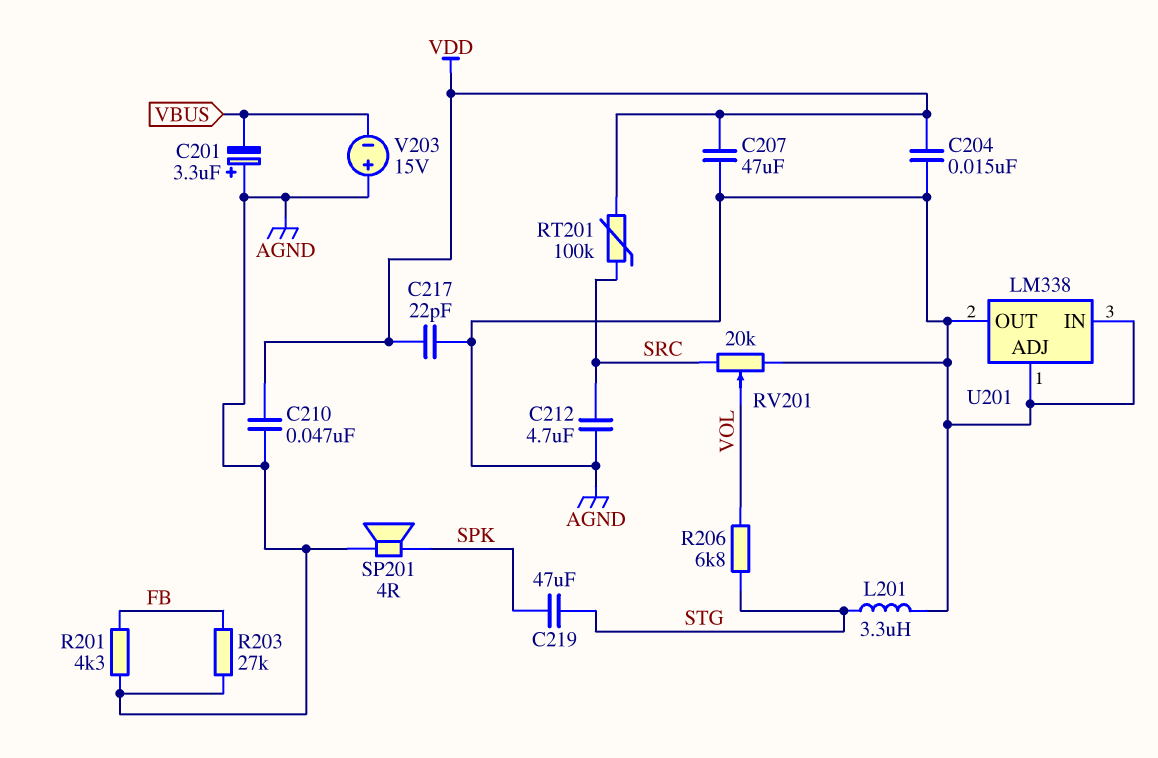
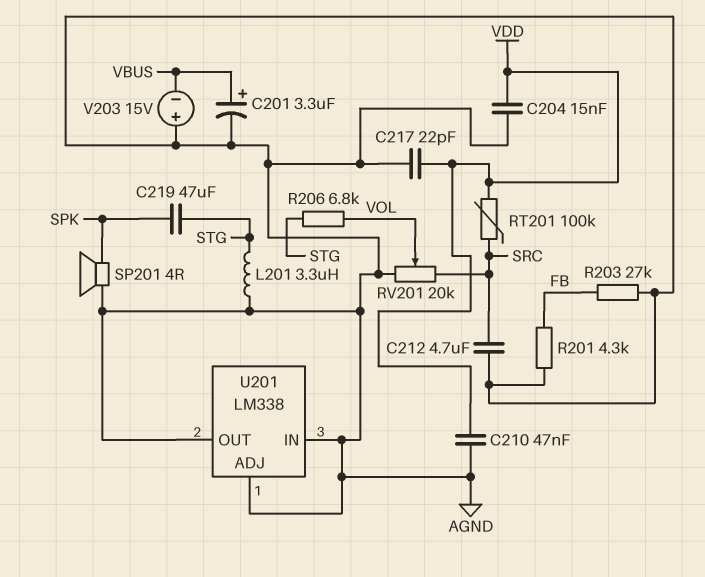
C201: 3.3uF (plus AGND, minus VBUS) -> 3.3uF (plus VBUS, minus AGND)
C207: 47uF (AGND, VDD) -> none

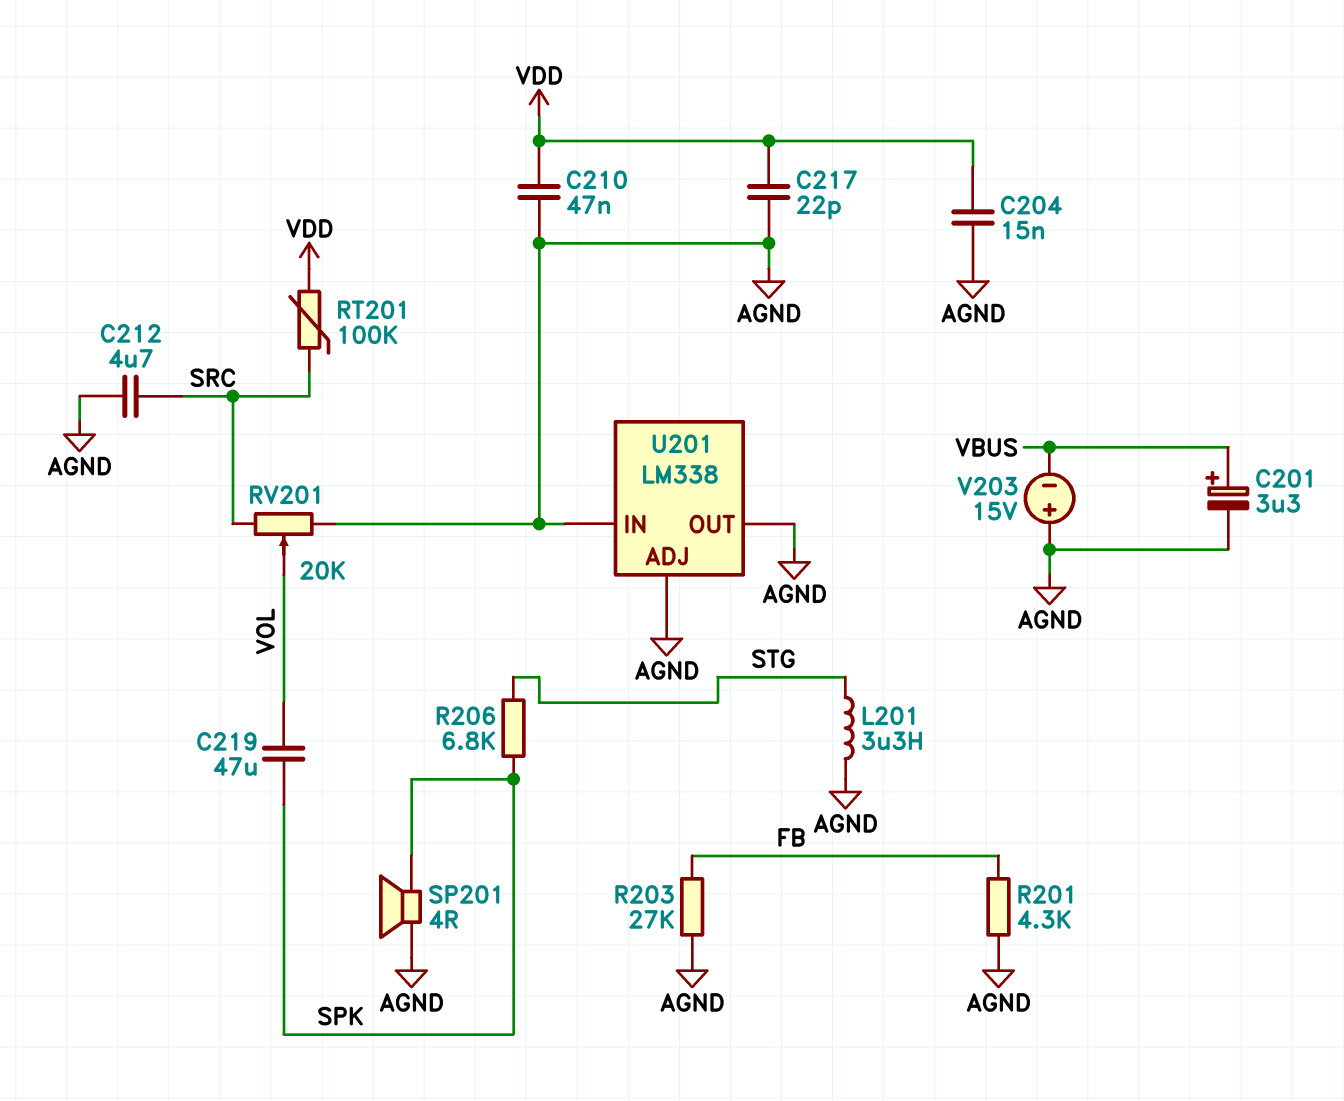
C219: 47uF (SPK, STG) -> 47uF (SPK, VOL)
R206: 6.8k (STG, VOL) -> 6.8k (SPK, STG)

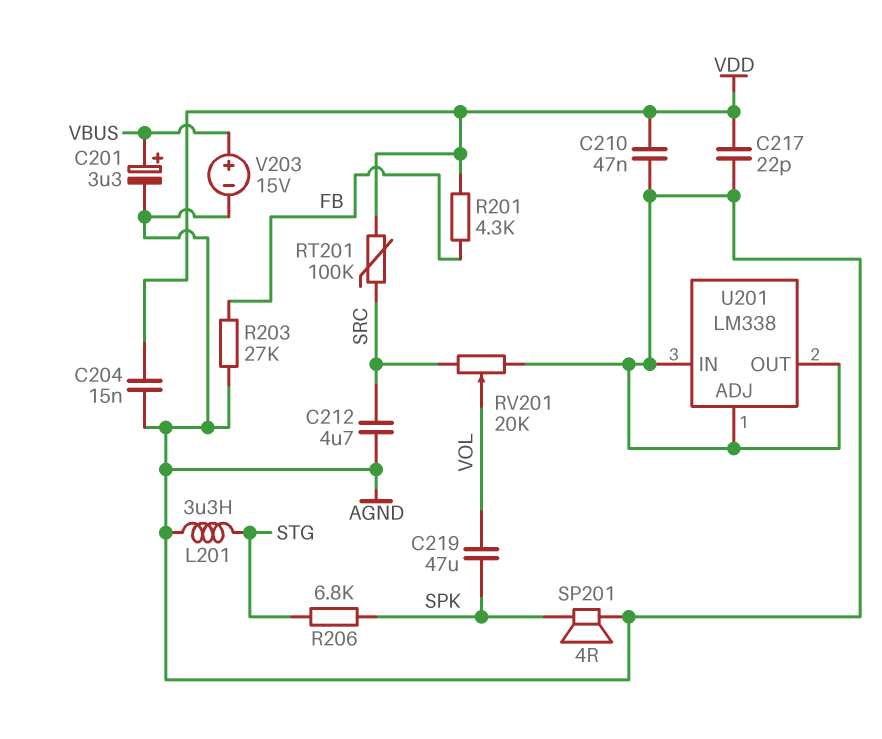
R201: 4.3k (AGND, FB) -> 4.3k (FB, VDD)
V203: 15V (plus AGND, minus VBUS) -> 15V (plus VBUS, minus AGND)

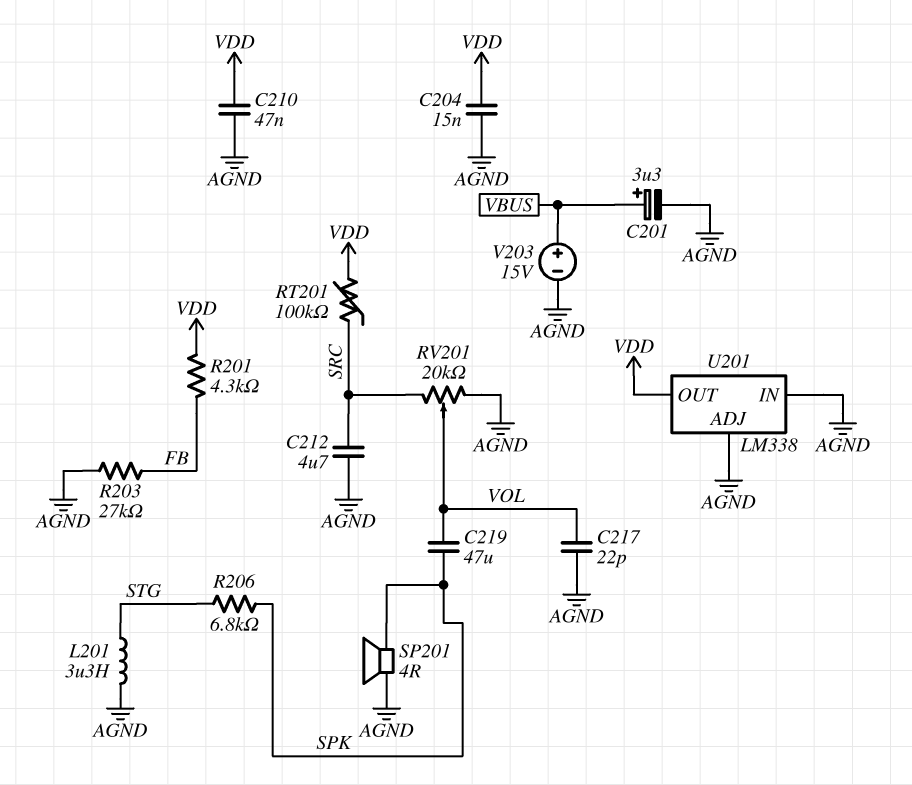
C217: 22pF (AGND, VDD) -> 22pF (AGND, VOL)
U201 pin OUT: AGND -> VDD

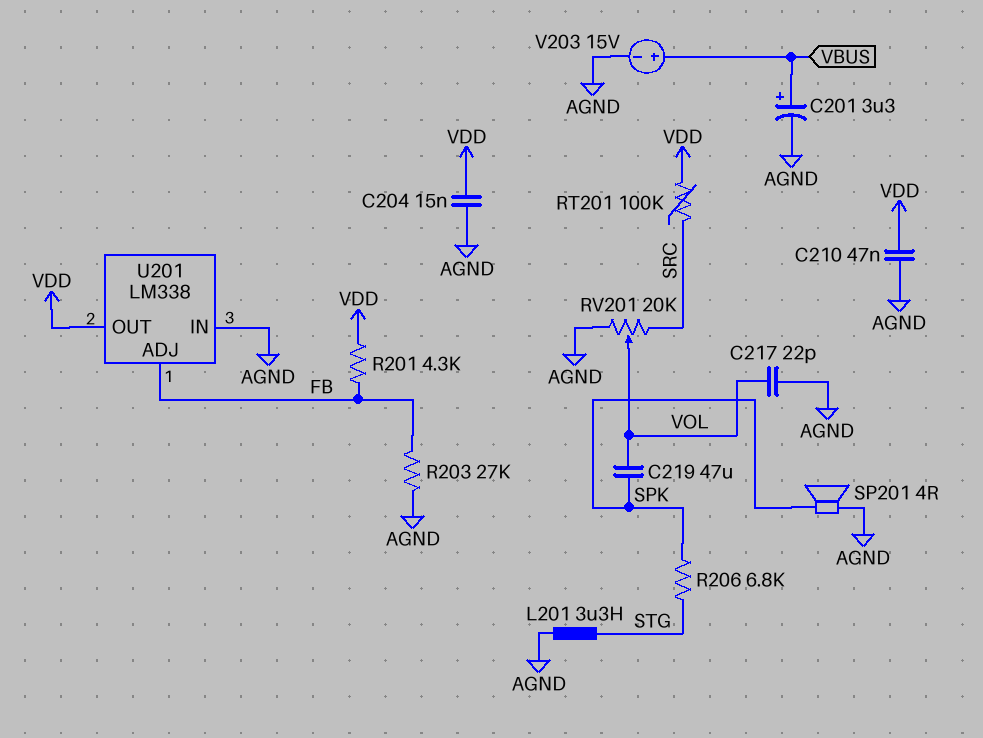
C212: 4.7uF (AGND, SRC) -> none
U201 pin ADJ: AGND -> FB

